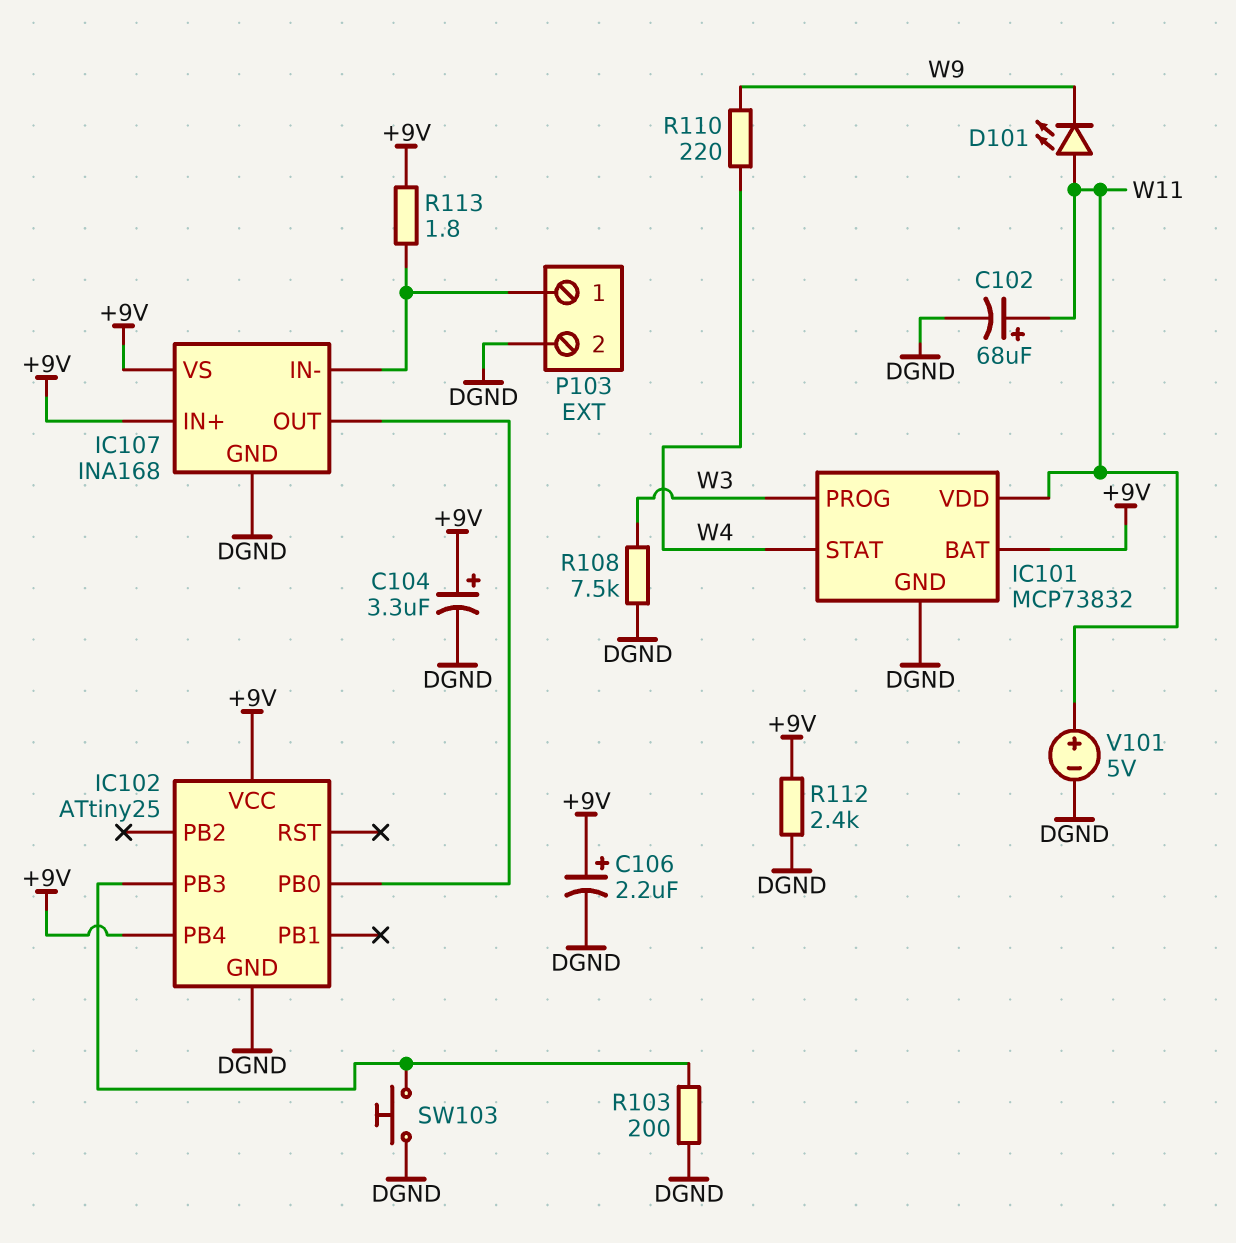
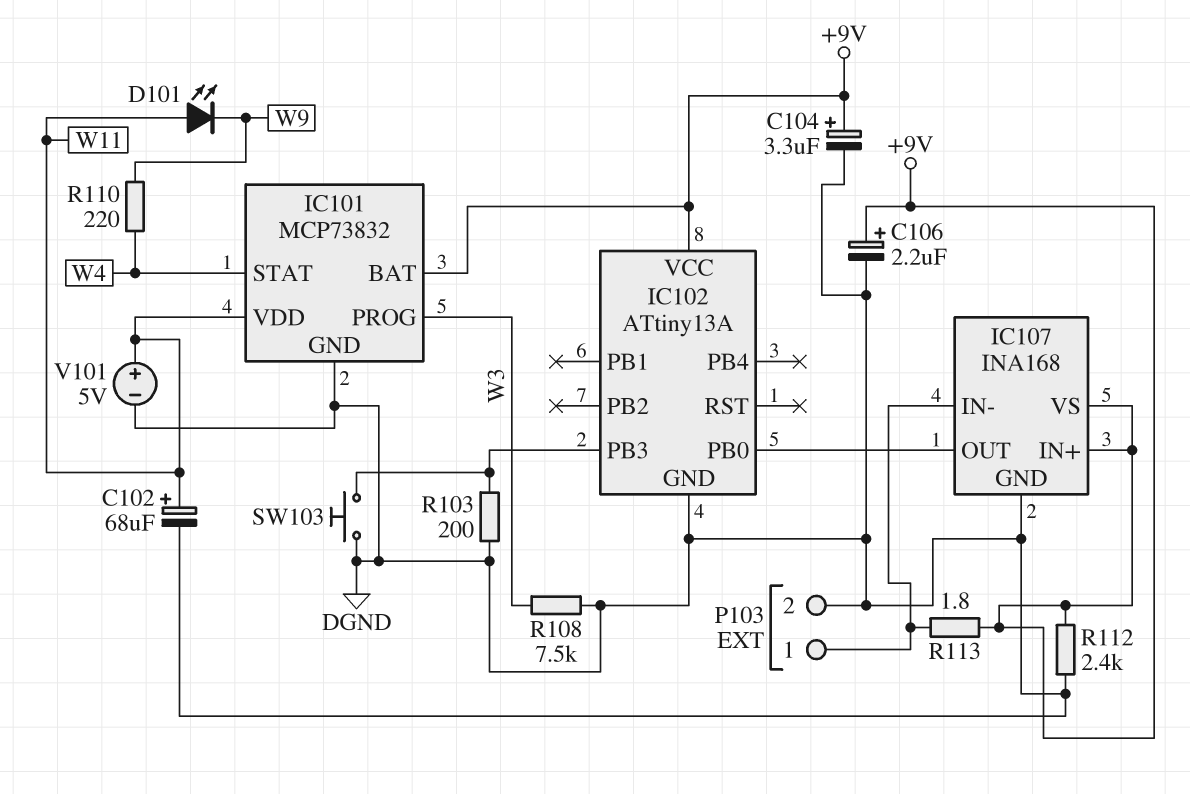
IC102: ATtiny25 -> ATtiny13A
IC102 pin PB4: +9V -> none

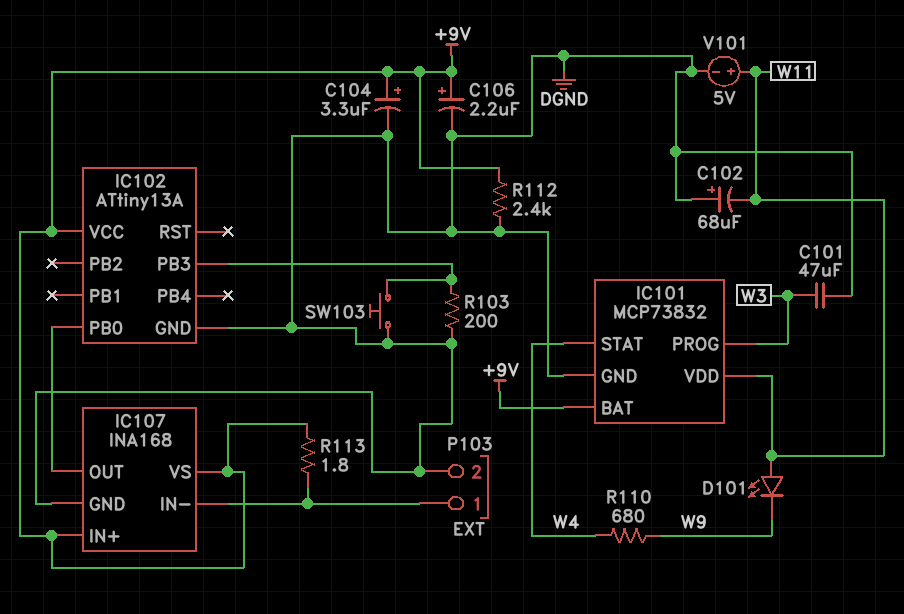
C101: none -> 47uF (DGND, W3)
C102: 68uF (plus W11, minus DGND) -> 68uF (plus DGND, minus W11)
R108: 7.5k (DGND, W3) -> none
R110: 220 (W4, W9) -> 680 (W4, W9)

